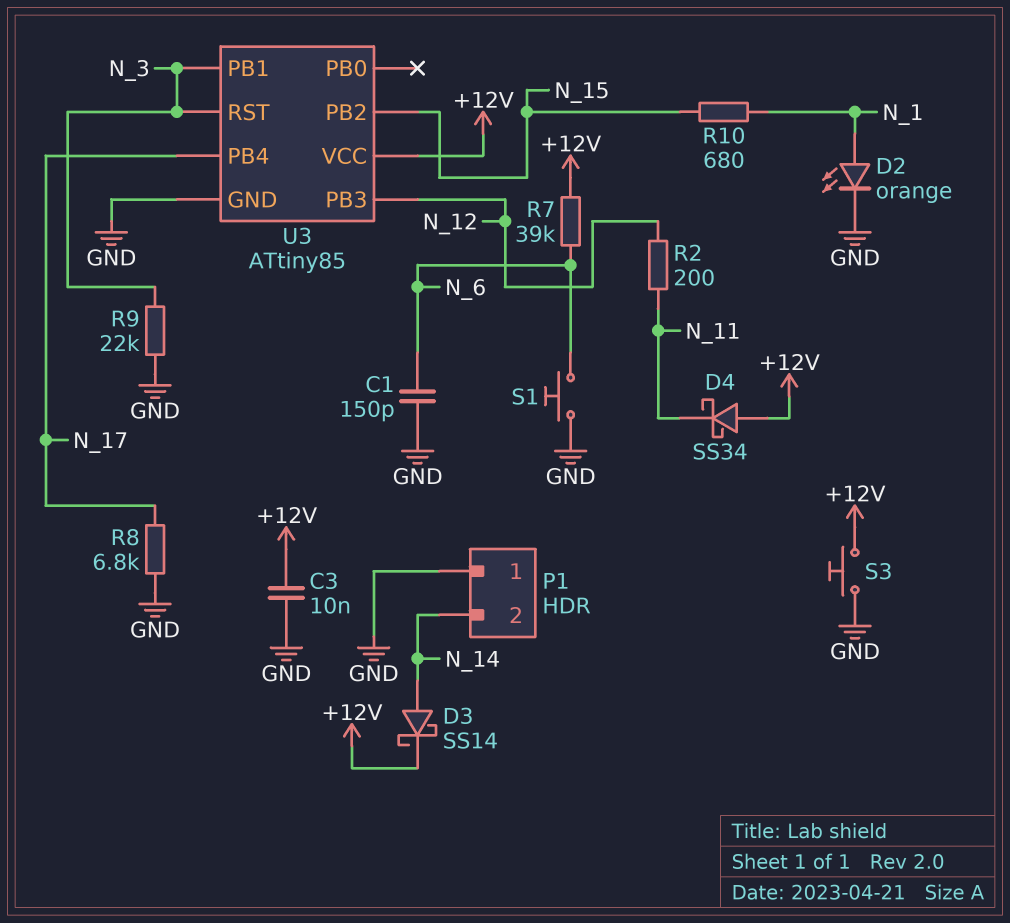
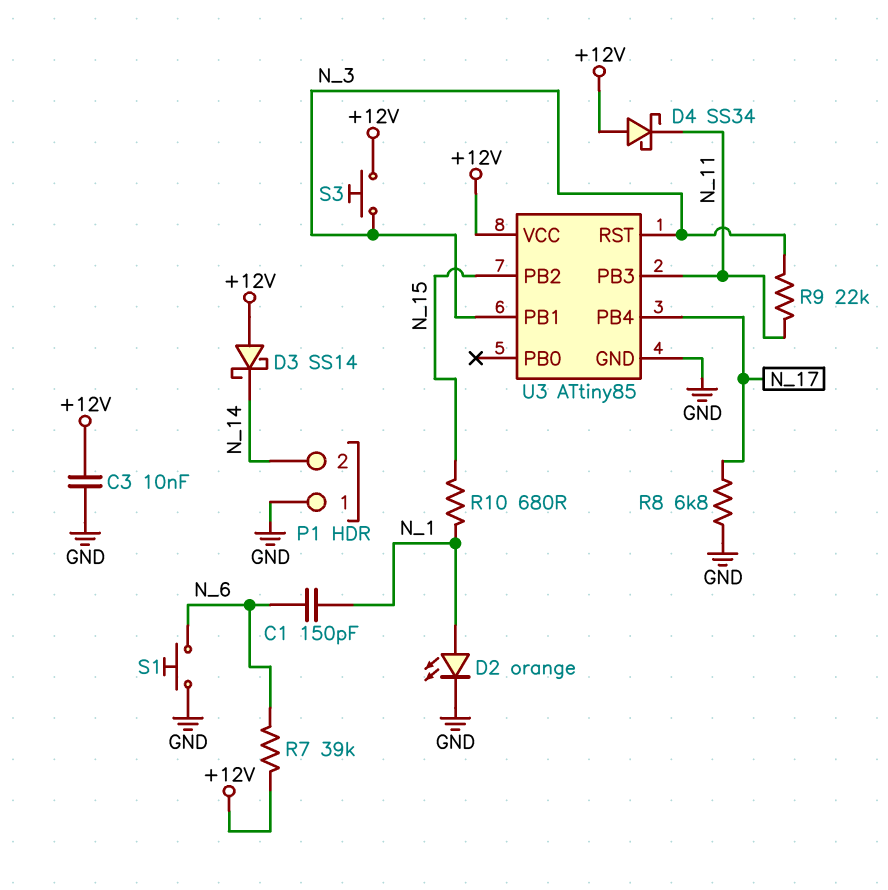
C1: 150pF (GND, N_6) -> 150pF (N_1, N_6)
D3: schottky SS14 (A N_14, K +12V) -> schottky SS14 (A +12V, K N_14)
R2: 200 (N_11, N_12) -> none
R9: 22k (GND, N_3) -> 22k (N_3, N_11)
S3: button (+12V, GND) -> button (+12V, N_3)
U3 pin PB3: N_12 -> N_11

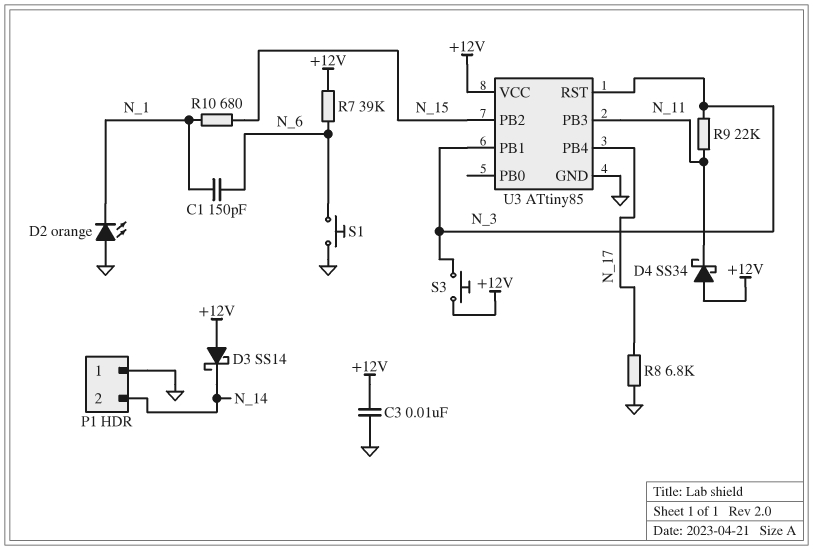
D2: LED orange (A N_1, K GND) -> LED orange (A GND, K N_1)

